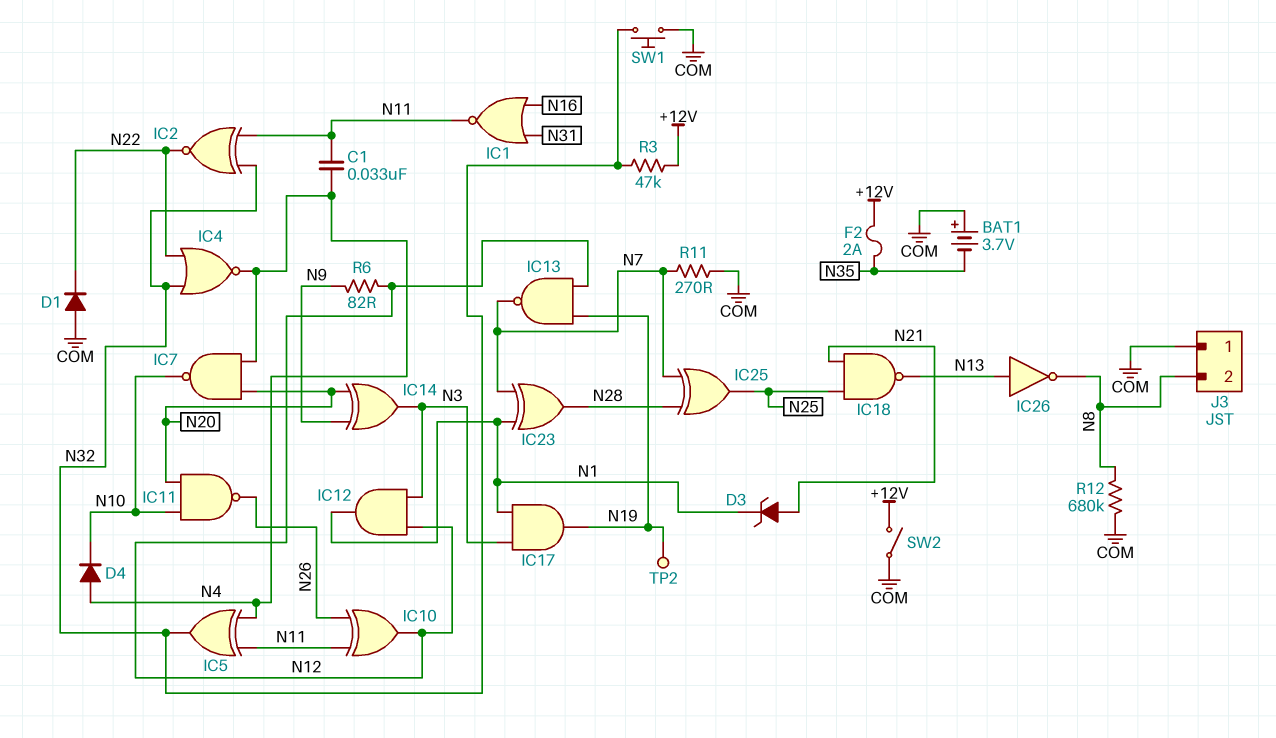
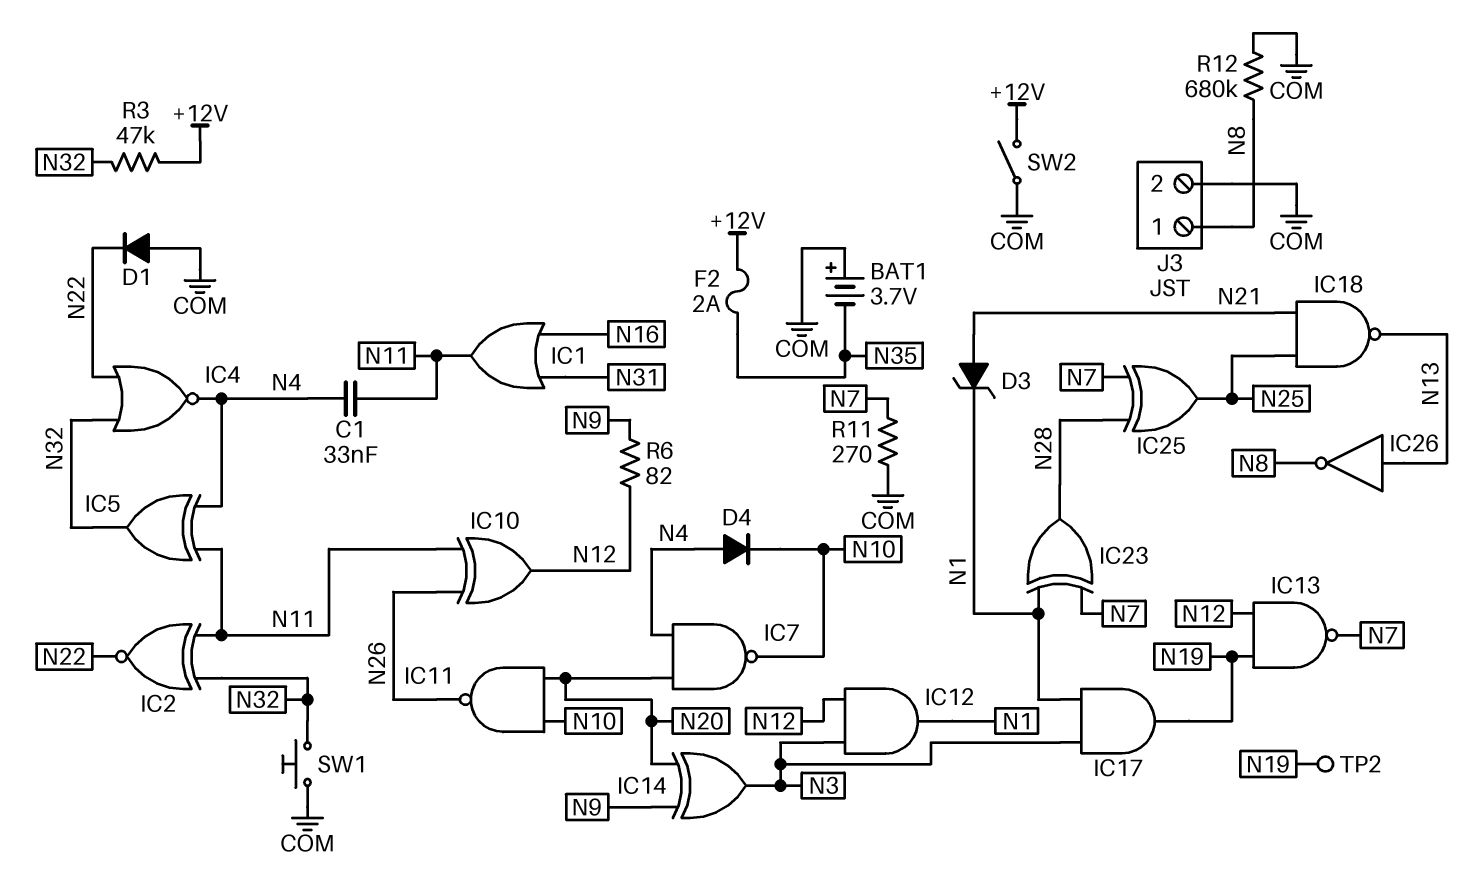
IC1: NOR (in N16, in N31, out N11) -> OR (in N16, in N31, out N11)
J3 pin 1: COM -> N8
J3 pin 2: N8 -> COM

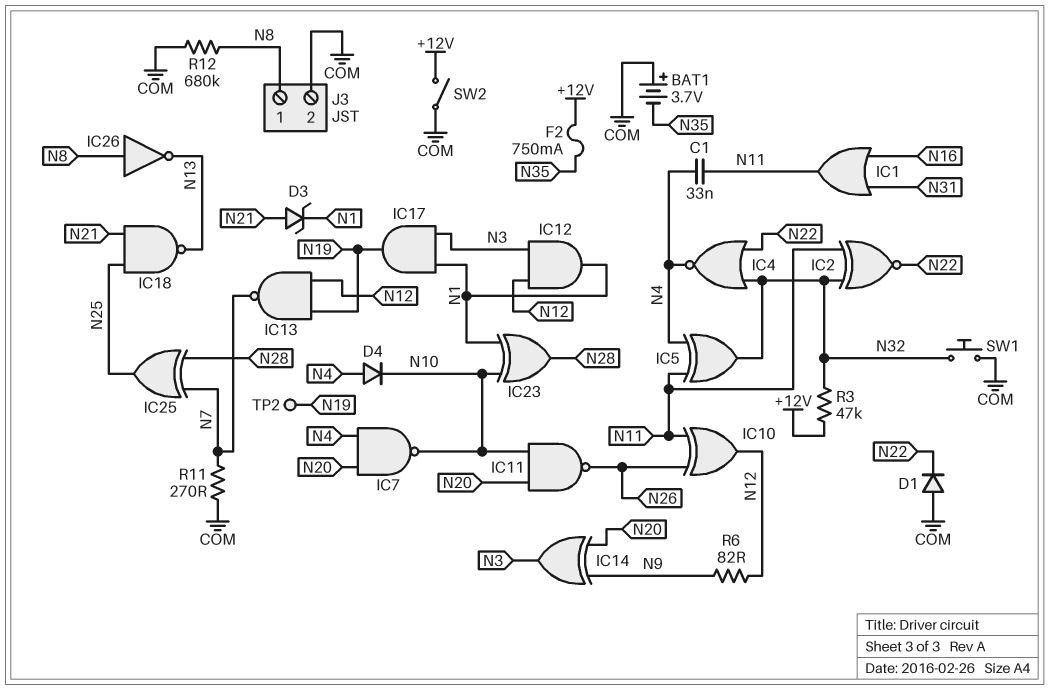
F2: 2A (+12V, N35) -> 750mA (+12V, N35)
IC23: XOR (in N1, in N7, out N28) -> XOR (in N1, in N10, out N28)
IC26: NOT (in N13, out N8) -> NOT (in N8, out N13)

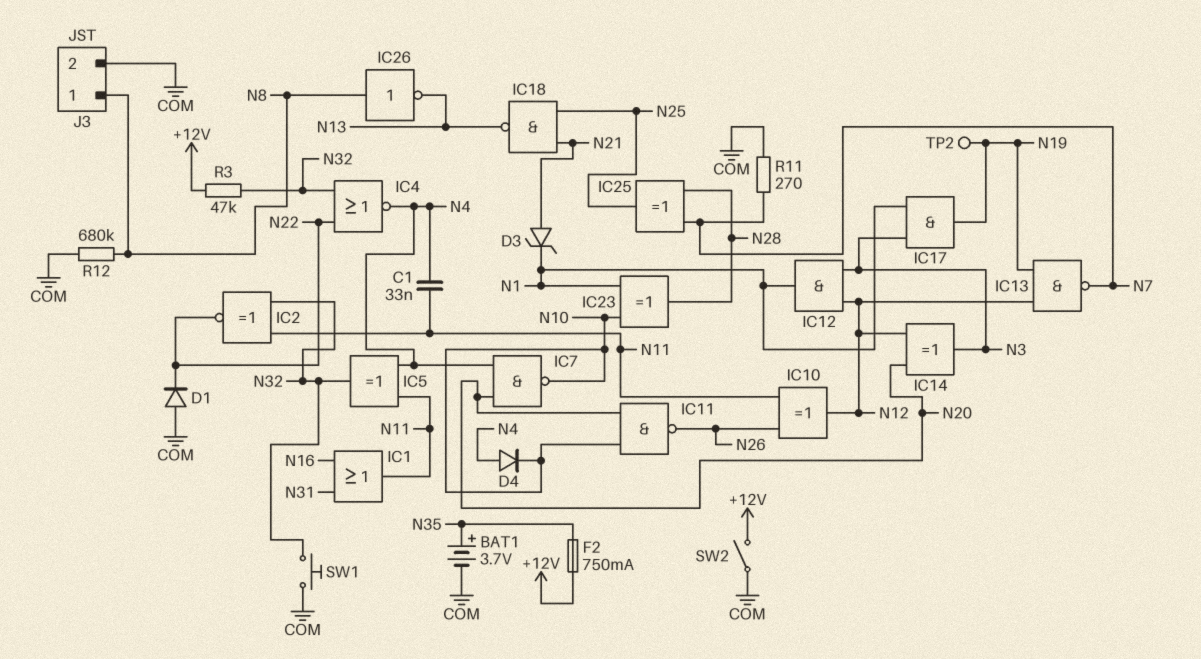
BAT1: 3.7V (plus COM, minus N35) -> 3.7V (plus N35, minus COM)
IC14: XOR (in N9, in N20, out N3) -> XOR (in N12, in N20, out N3)
R6: 82 (N9, N12) -> none

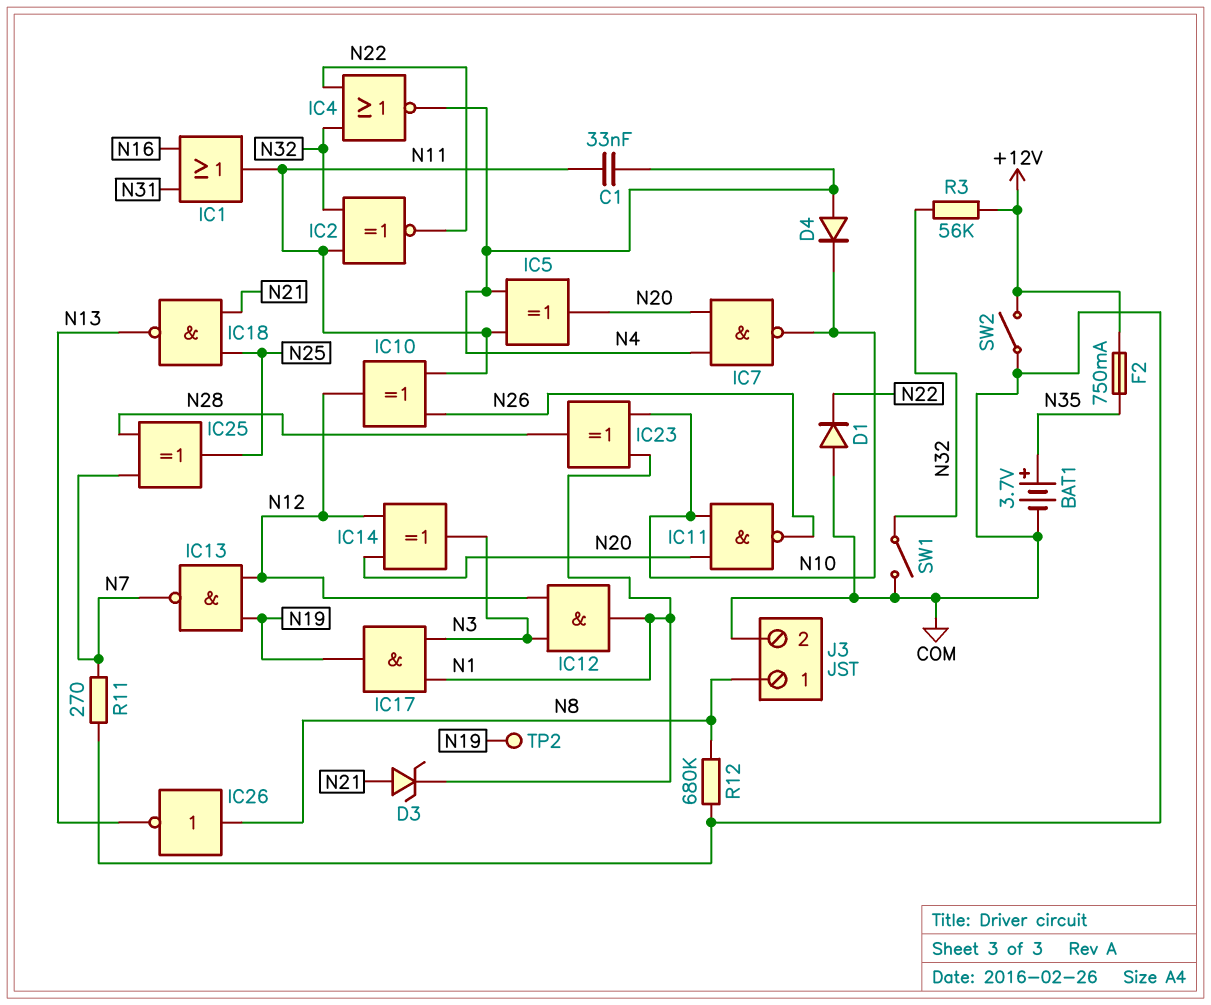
IC5: XOR (in N4, in N11, out N32) -> XOR (in N4, in N11, out N20)
R3: 47k (+12V, N32) -> 56k (+12V, N32)
SW1: button (COM, N32) -> switch (COM, N32)

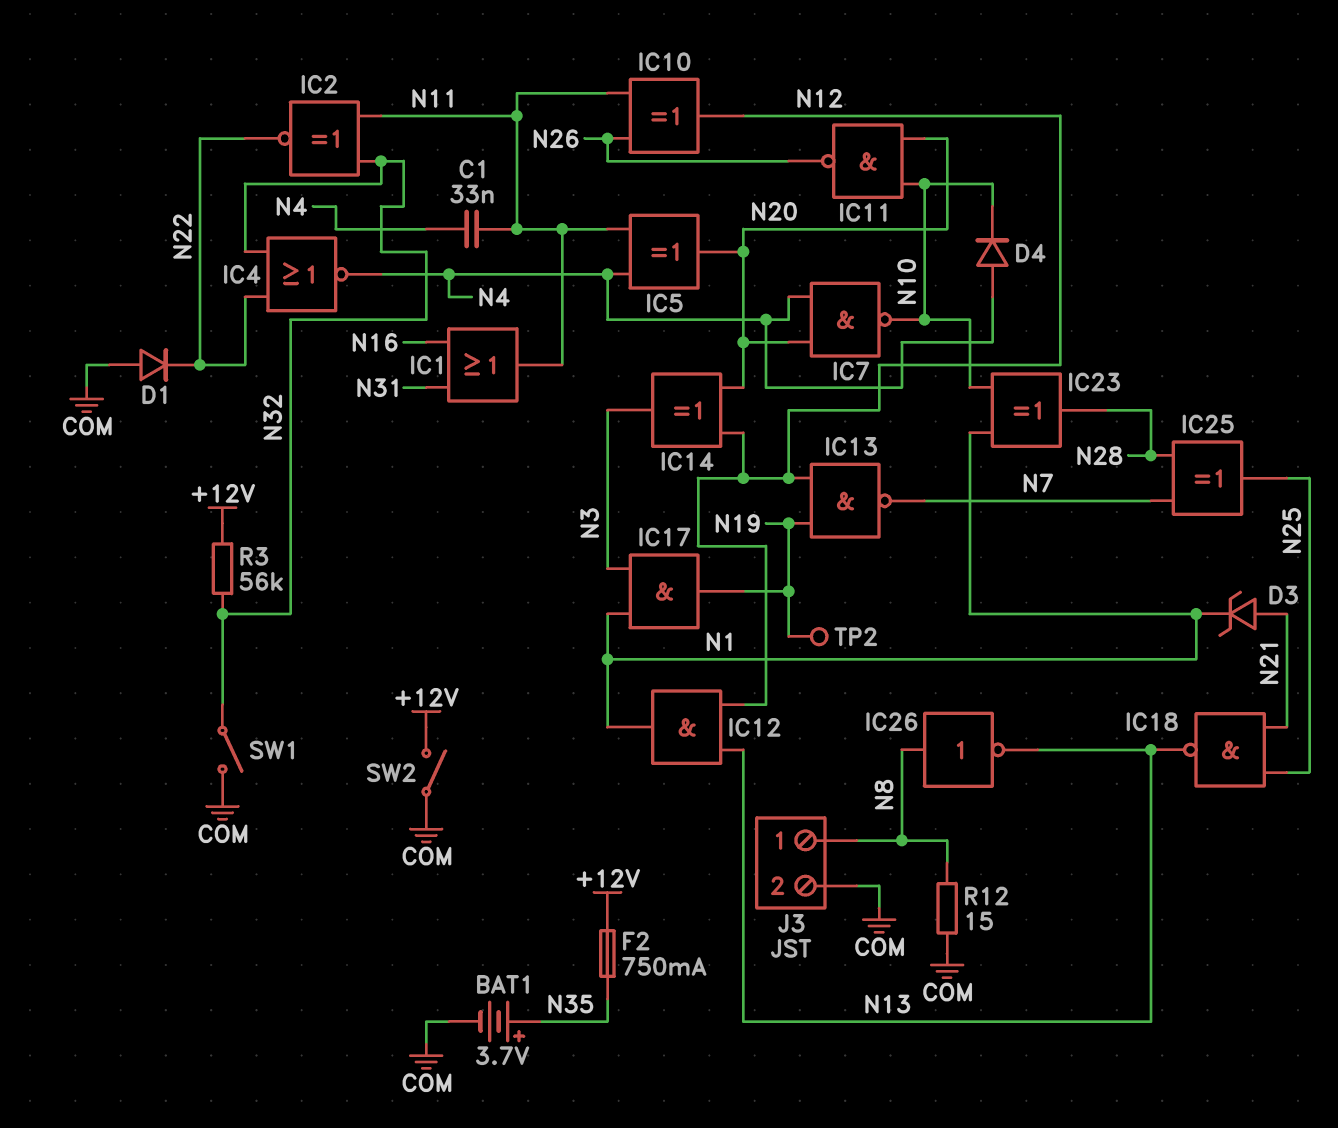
IC12: AND (in N3, in N12, out N1) -> AND (in N12, in N13, out N1)
R11: 270 (COM, N7) -> none
R12: 680k (COM, N8) -> 15 (COM, N8)

